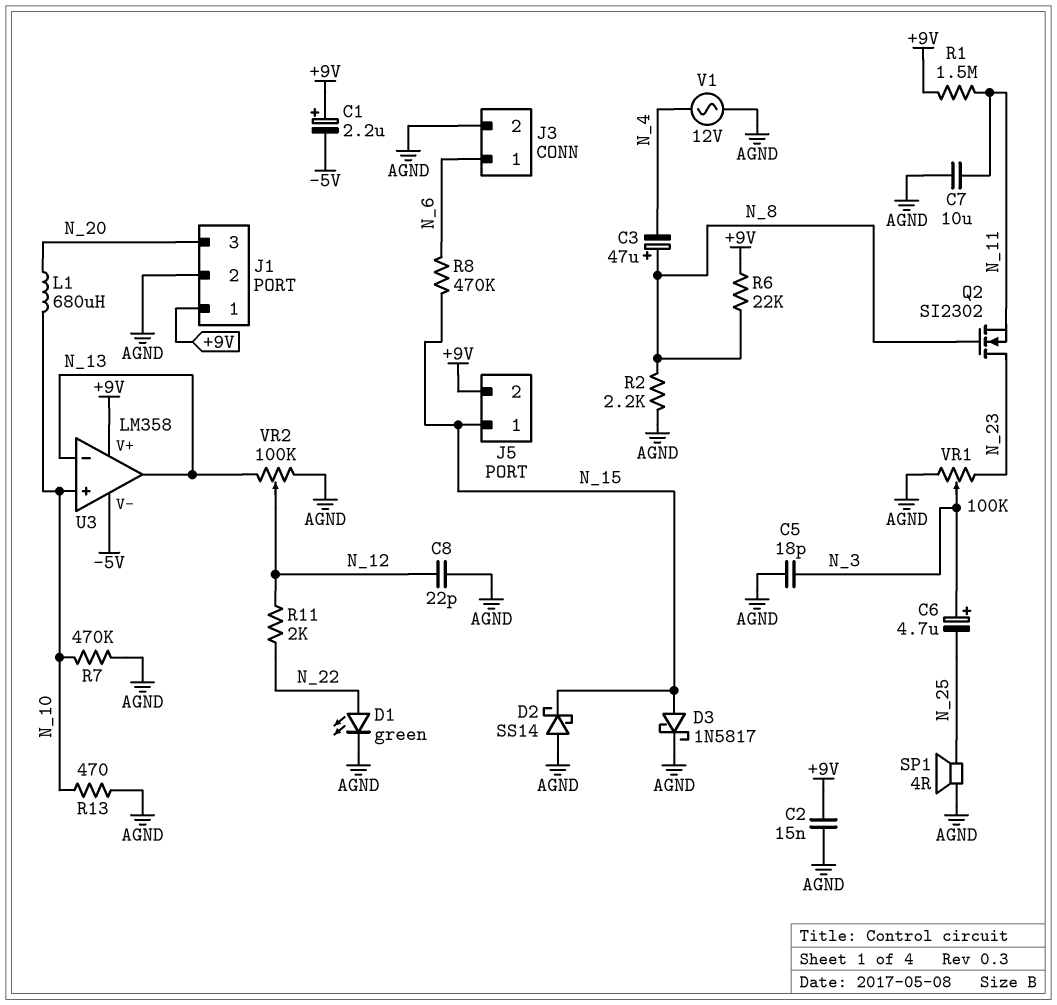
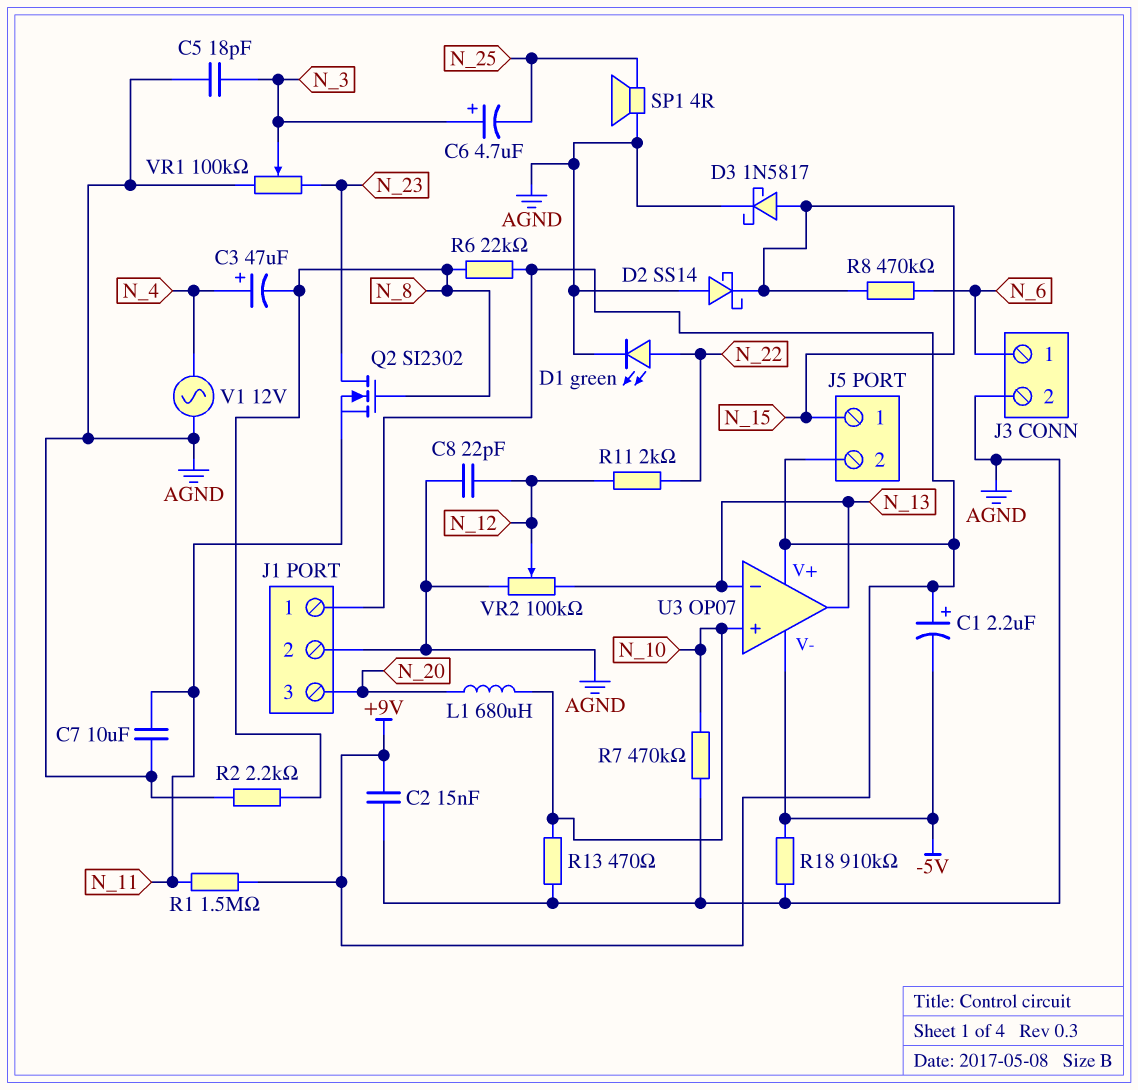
C3: 47uF (plus N_8, minus N_4) -> 47uF (plus N_4, minus N_8)
R18: none -> 910k (-5V, AGND)
U3: LM358 -> OP07

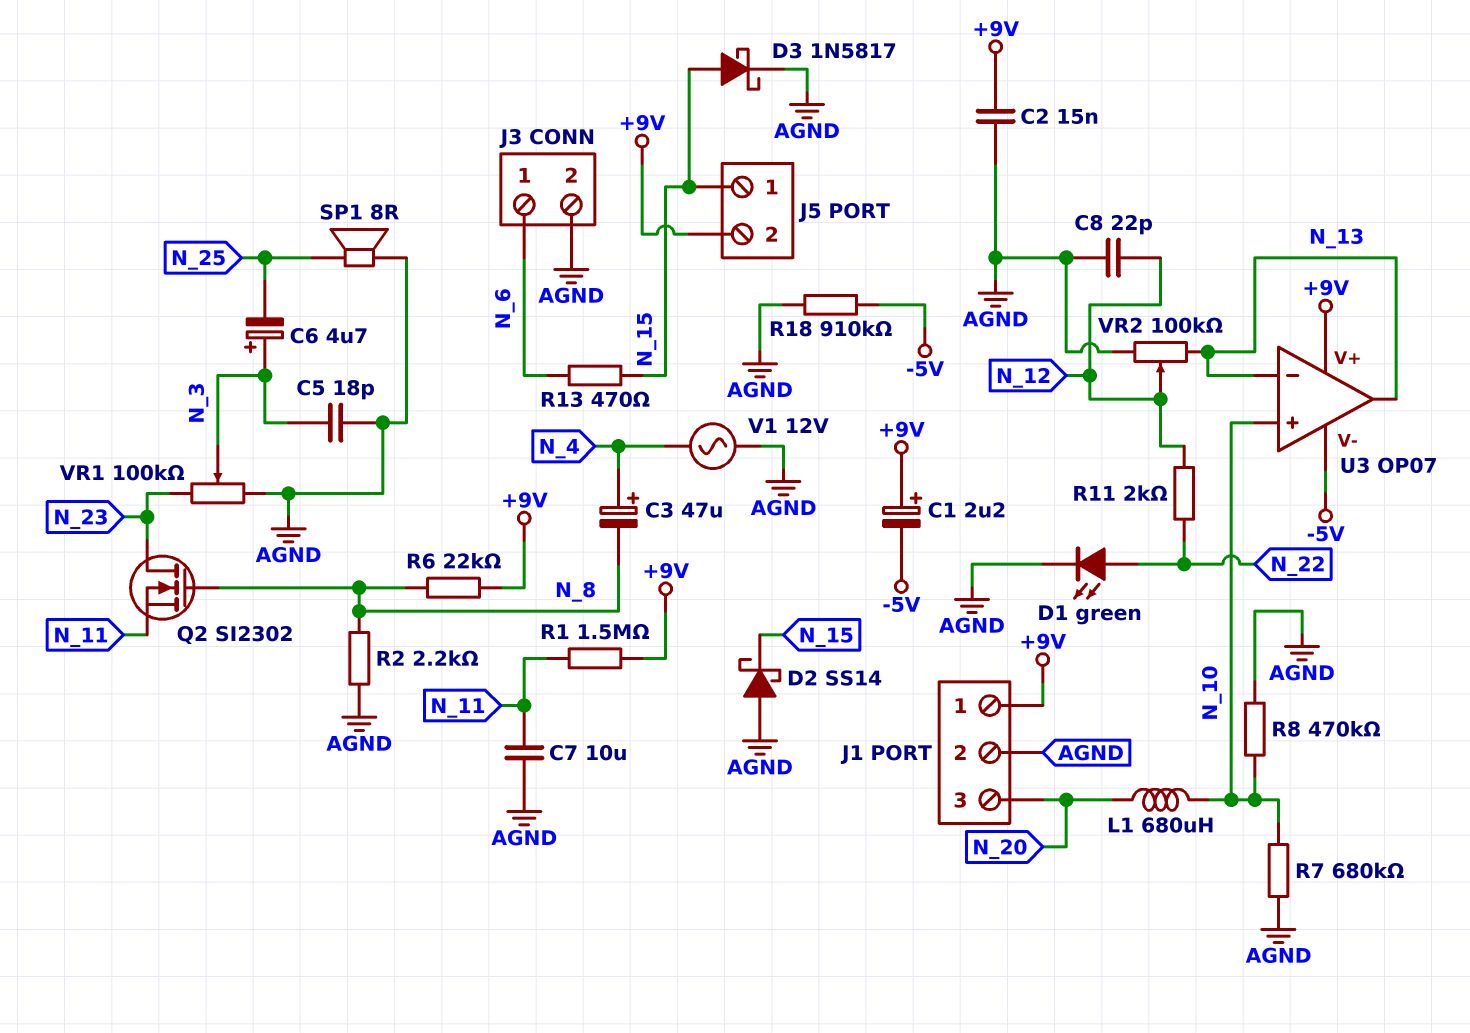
R7: 470k (AGND, N_10) -> 680k (AGND, N_10)
R8: 470k (N_6, N_15) -> 470k (AGND, N_10)
R13: 470 (AGND, N_10) -> 470 (N_6, N_15)
SP1: speaker 4R (AGND, N_25) -> speaker 8R (AGND, N_25)

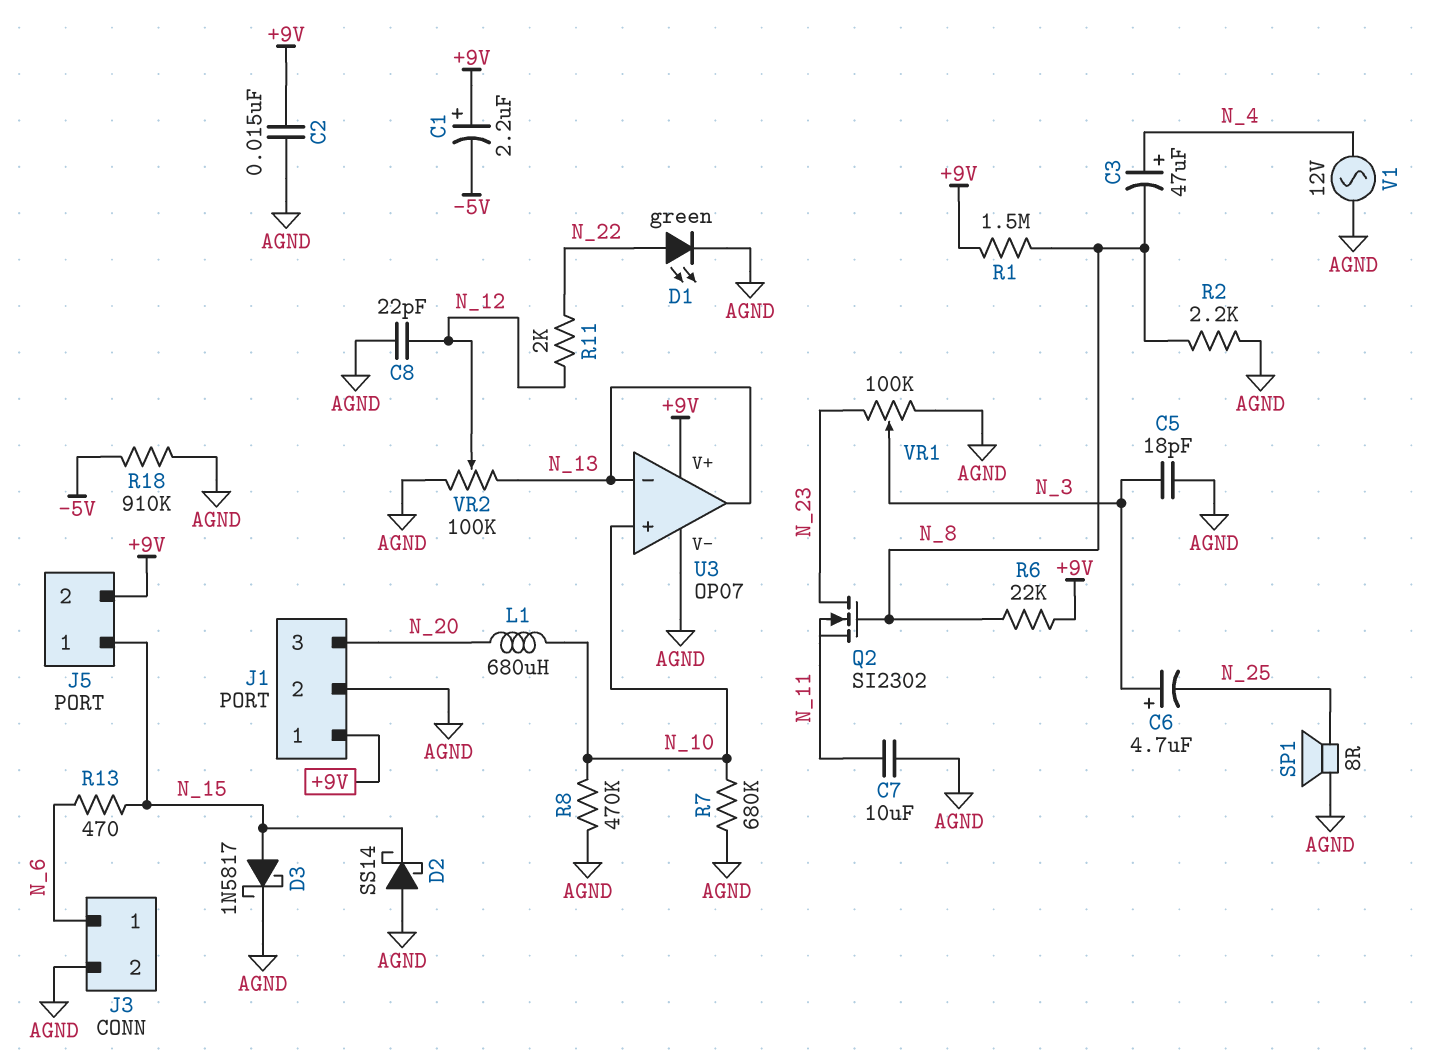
R1: 1.5M (+9V, N_11) -> 1.5M (+9V, N_8)
U3 pin V-: -5V -> AGND

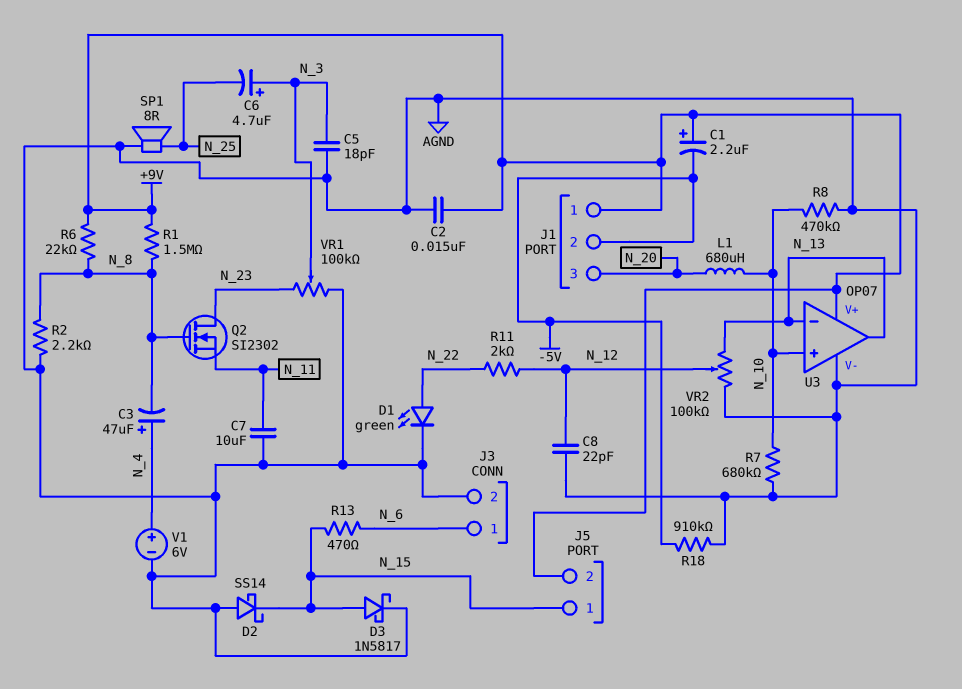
J1 pin 2: AGND -> -5V
V1: AC 12V (AGND, N_4) -> 6V (plus N_4, minus AGND)

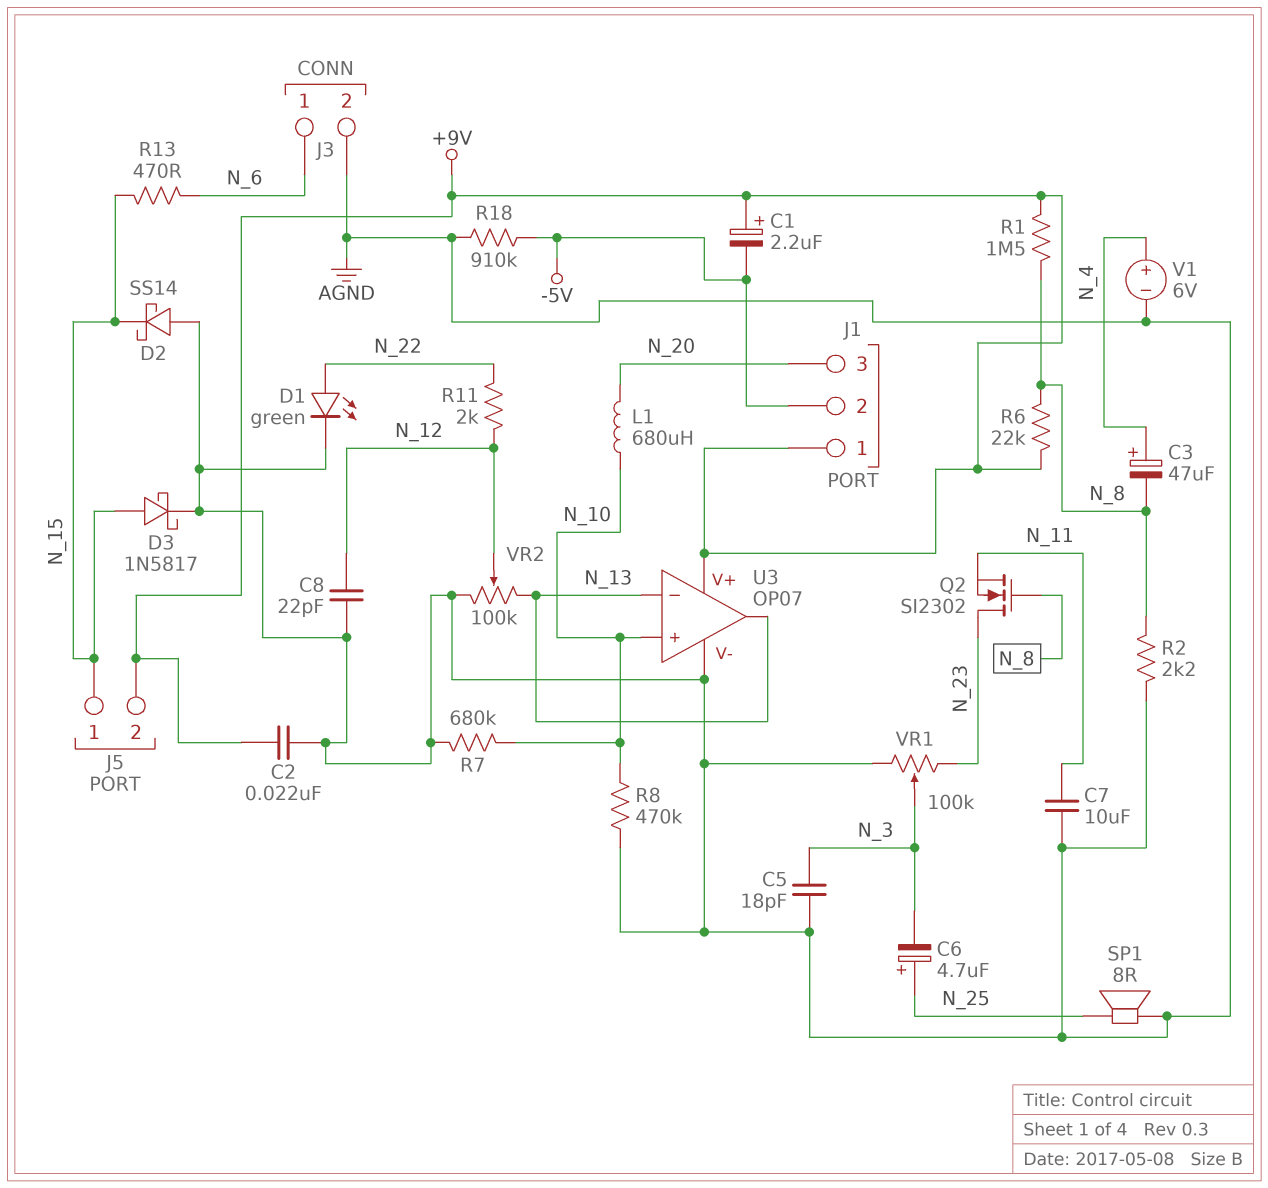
C2: 15nF (+9V, AGND) -> 22nF (+9V, AGND)
C6: 4.7uF (plus N_3, minus N_25) -> 4.7uF (plus N_25, minus N_3)

